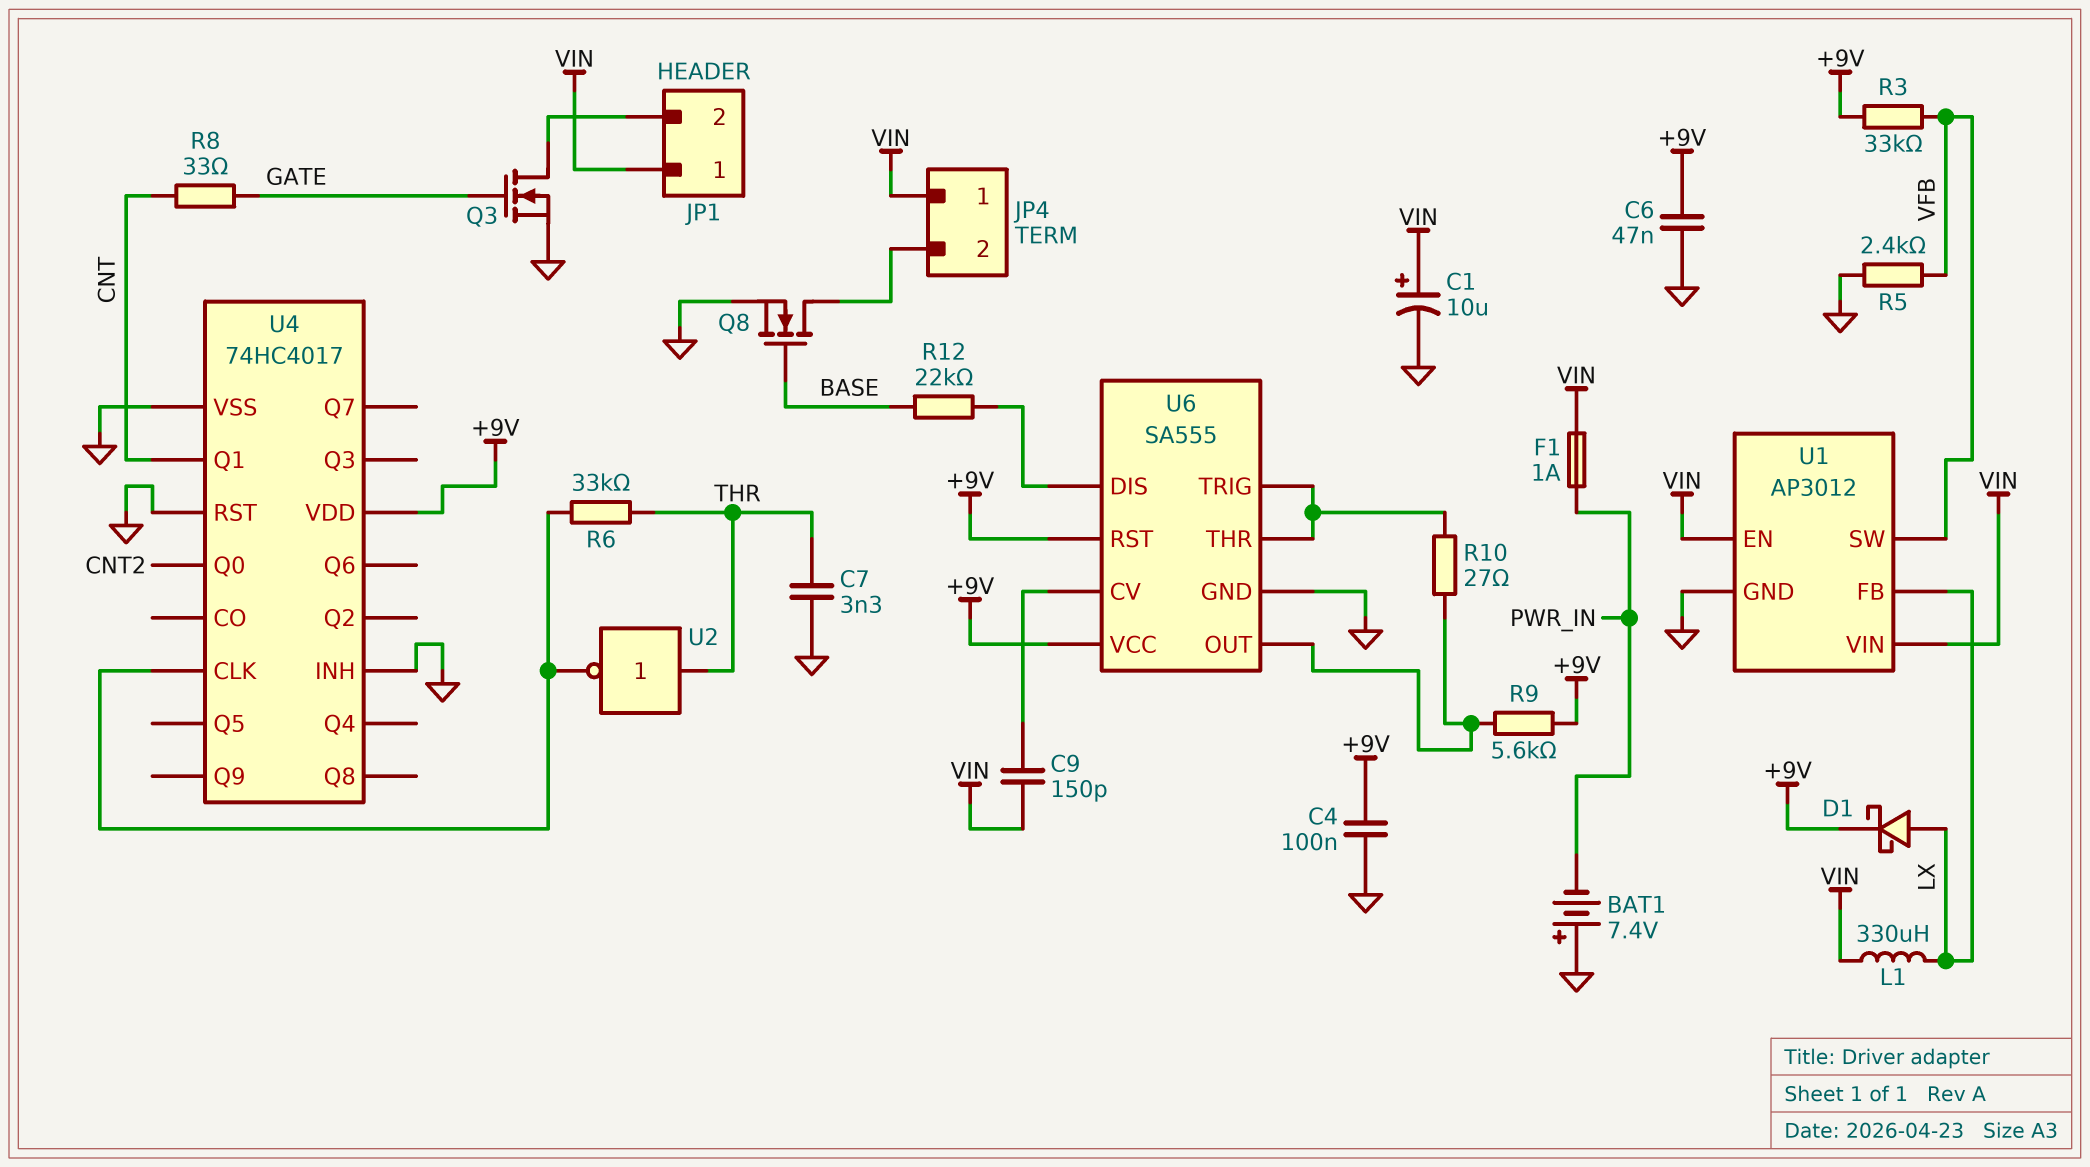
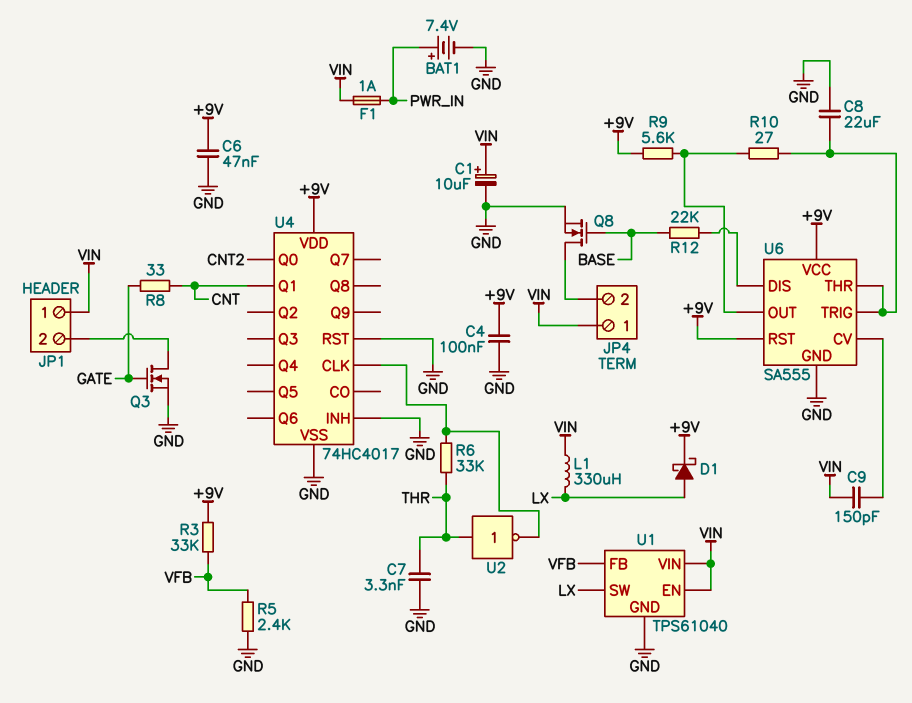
BAT1: 7.4V (plus GND, minus PWR_IN) -> 7.4V (plus PWR_IN, minus GND)
C8: none -> 22uF (GND, U6/THR)
U1: AP3012 -> TPS61040
U1 pin FB: LX -> VFB
U1 pin SW: VFB -> LX

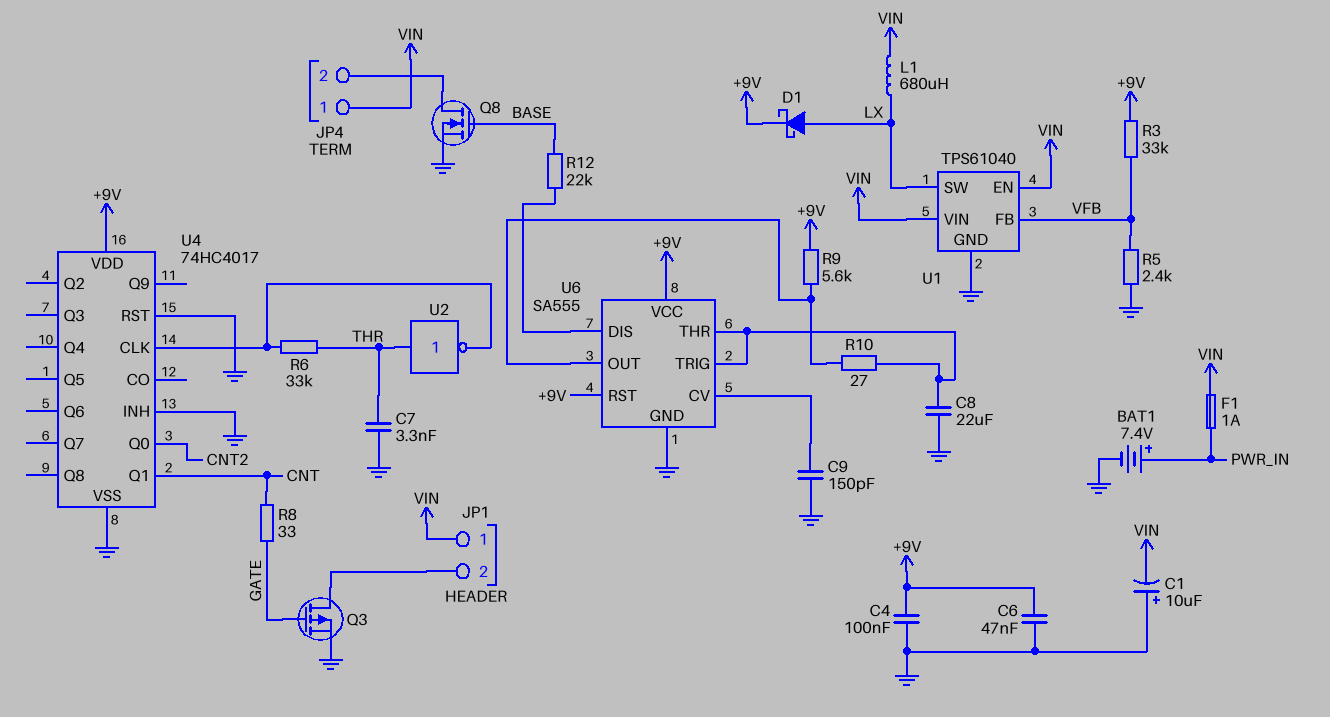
C1: 10uF (plus VIN, minus GND) -> 10uF (plus GND, minus VIN)
C9: 150pF (U6/CV, VIN) -> 150pF (GND, U6/CV)
L1: 330uH (LX, VIN) -> 680uH (LX, VIN)
Q3: NMOS (G GATE, D JP1/2, S GND) -> PMOS (G GATE, D JP1/2, S GND)

